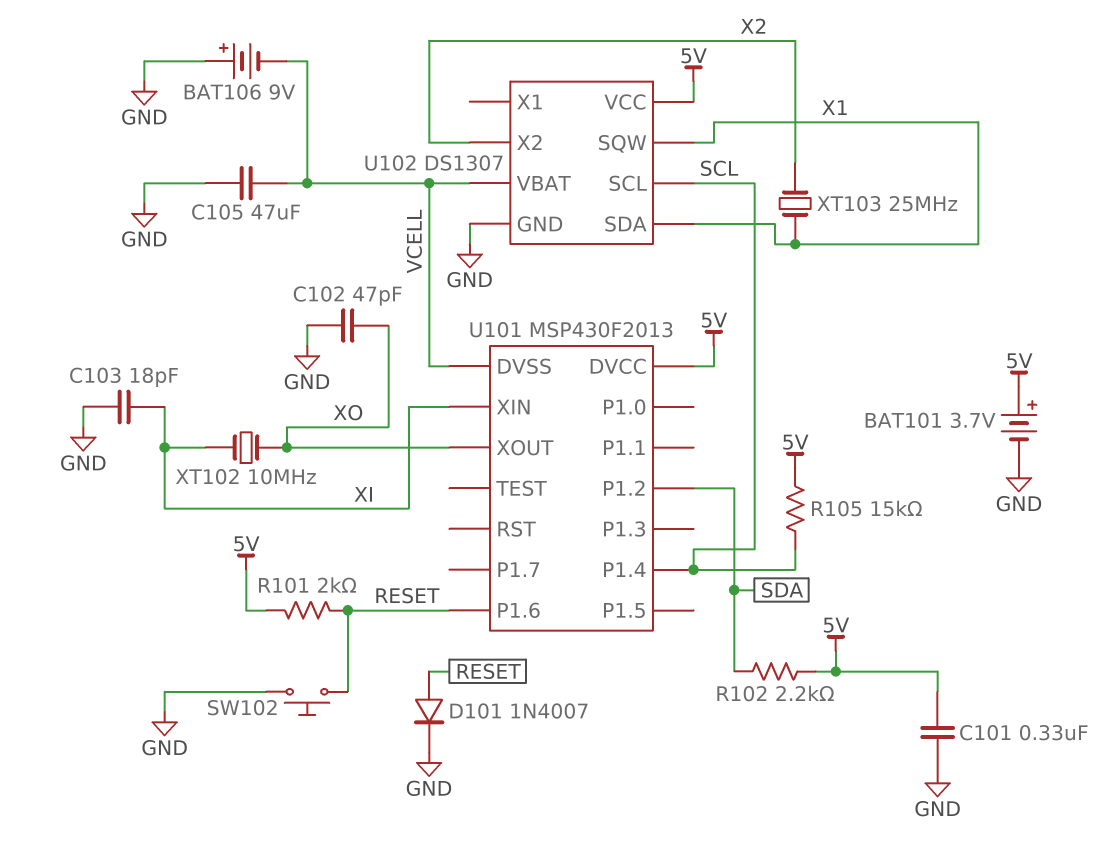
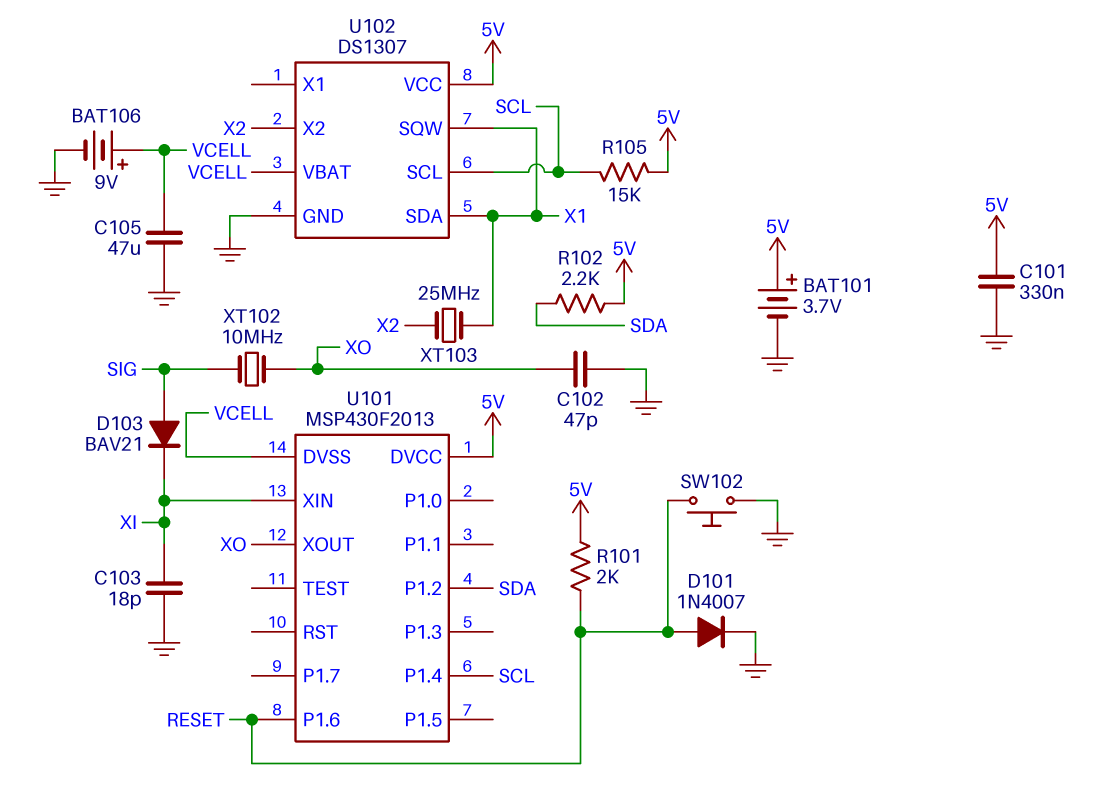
BAT106: 9V (plus GND, minus VCELL) -> 9V (plus VCELL, minus GND)
D103: none -> diode BAV21 (A SIG, K XI)
XT102: 10MHz (XI, XO) -> 10MHz (SIG, XO)

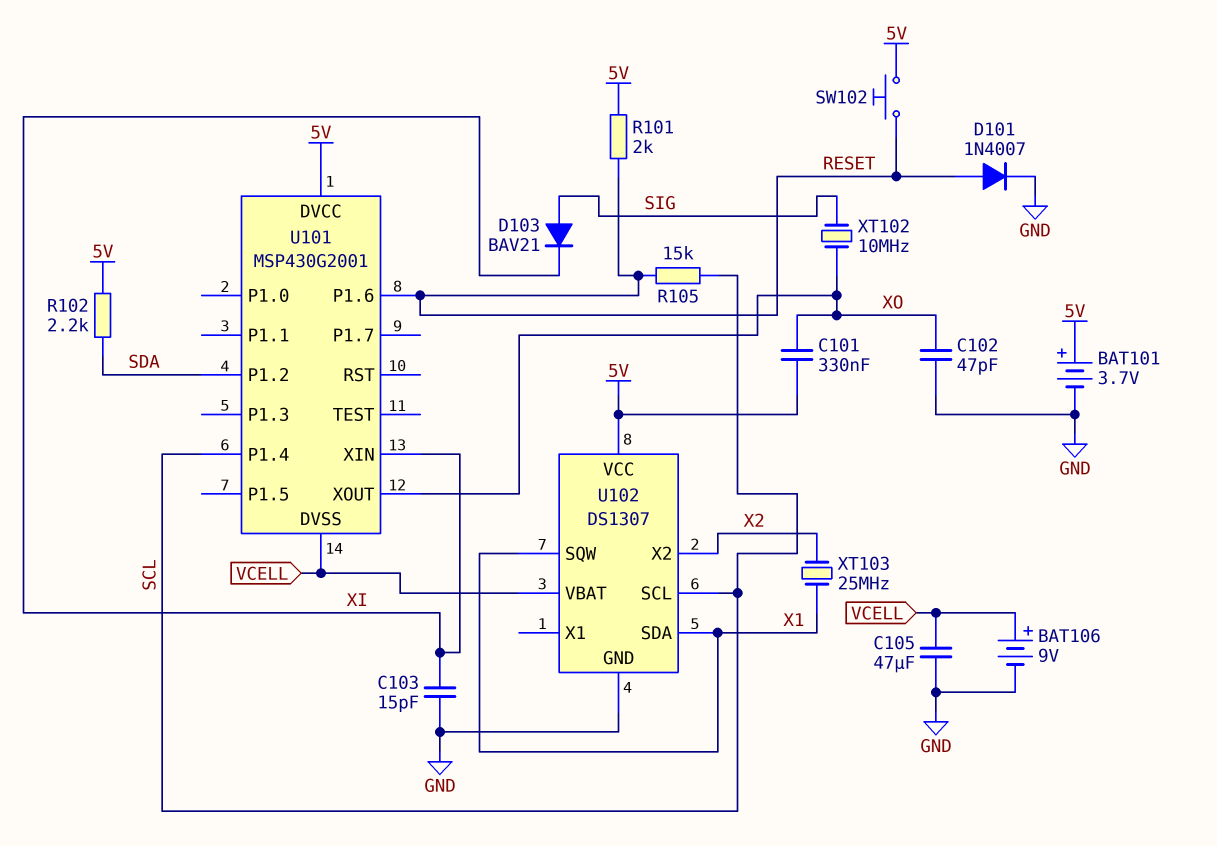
C101: 330nF (5V, GND) -> 330nF (5V, XO)
C103: 18pF (GND, XI) -> 15pF (GND, XI)
R105: 15k (5V, SCL) -> 15k (RESET, SCL)
SW102: button (GND, RESET) -> button (5V, RESET)
U101: MSP430F2013 -> MSP430G2001

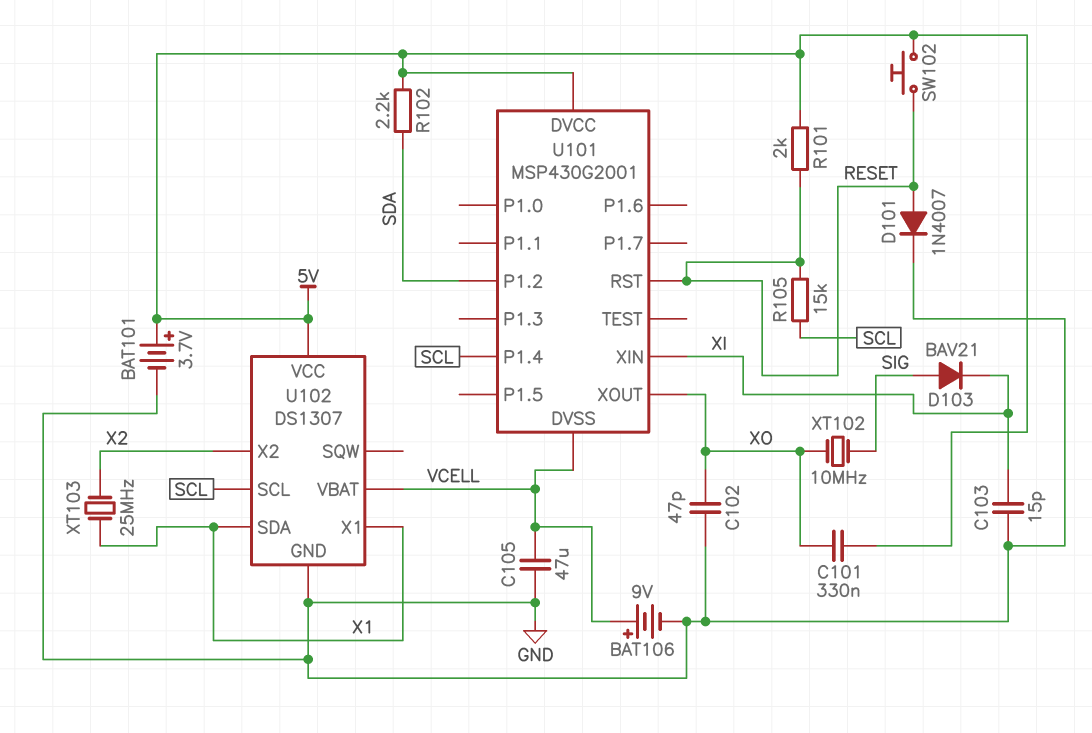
U101 pin P1.6: RESET -> none
U101 pin RST: none -> RESET
U102 pin SQW: X1 -> none
U102 pin X1: none -> X1

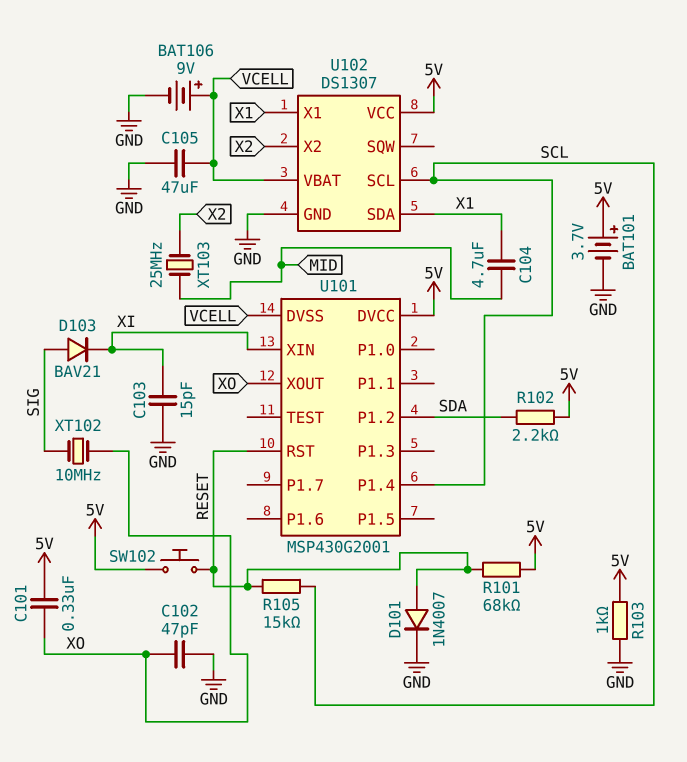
C104: none -> 4.7uF (MID, X1)
R101: 2k (5V, RESET) -> 68k (5V, RESET)
R103: none -> 1k (5V, GND)
XT103: 25MHz (X1, X2) -> 25MHz (MID, X2)

